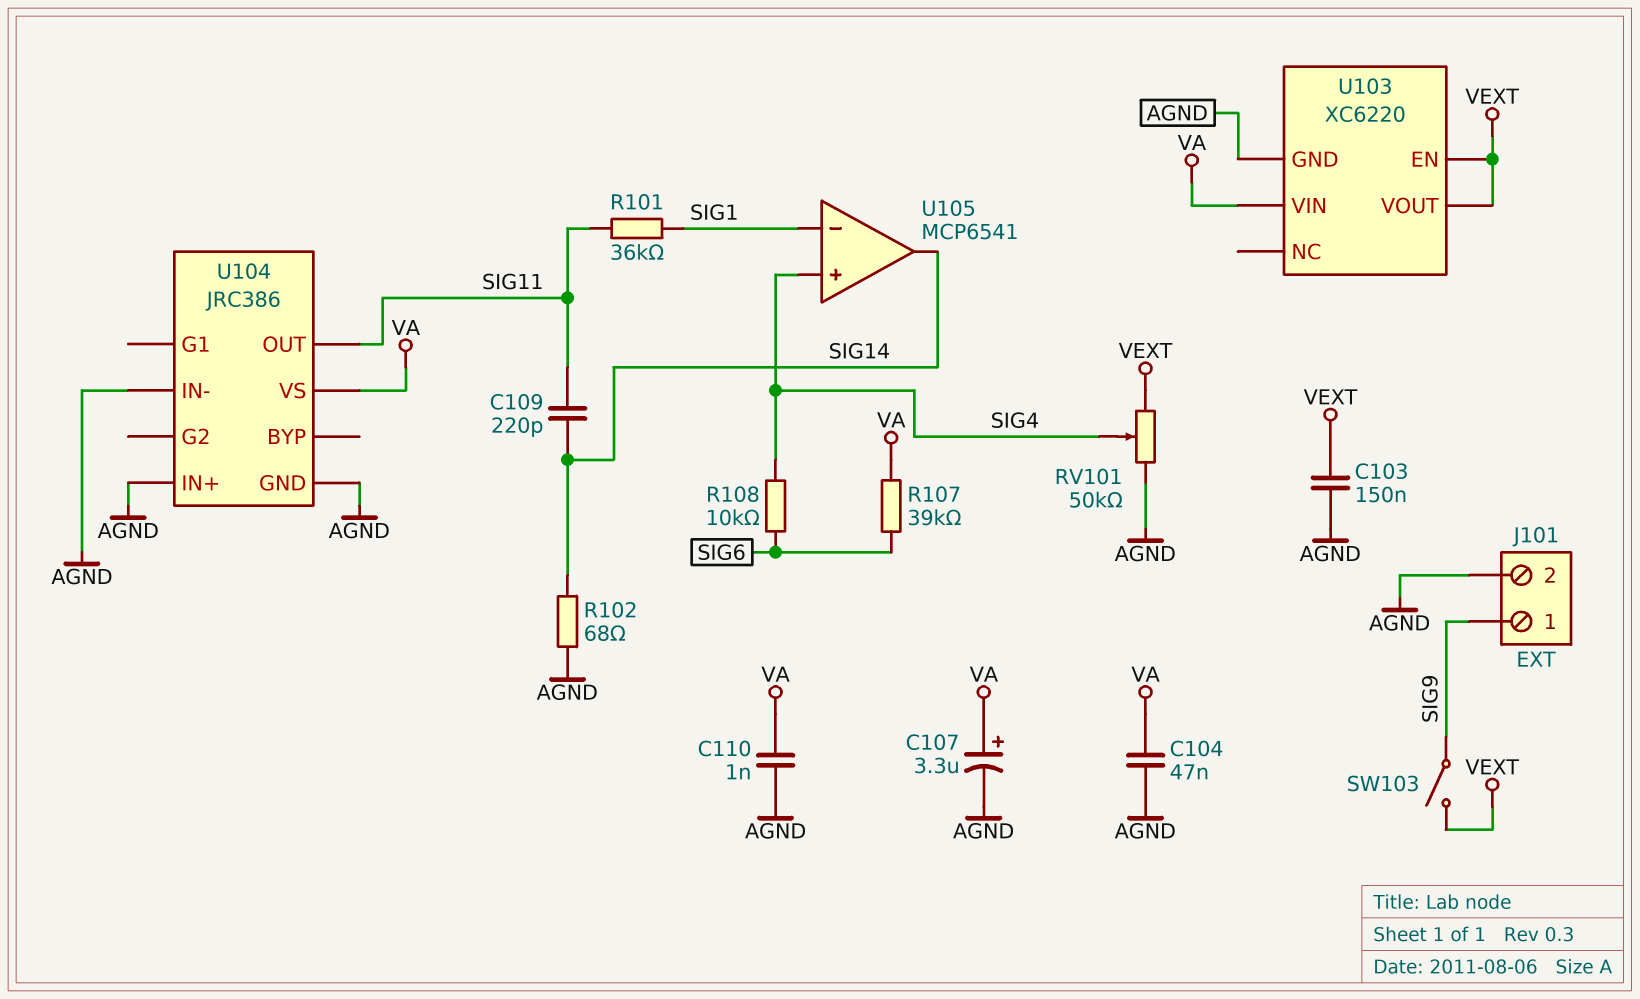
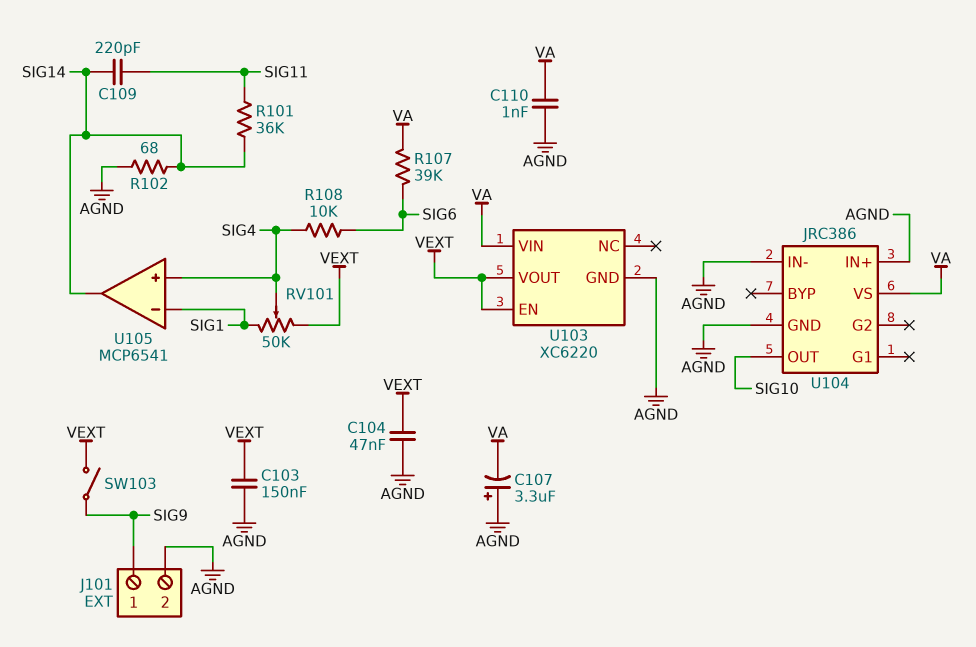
C104: 47nF (AGND, VA) -> 47nF (AGND, VEXT)
C107: 3.3uF (plus VA, minus AGND) -> 3.3uF (plus AGND, minus VA)
R101: 36k (SIG1, SIG11) -> 36k (SIG11, SIG14)
RV101: 50k (AGND, VEXT, wiper SIG4) -> 50k (SIG1, VEXT, wiper SIG4)
U104 pin OUT: SIG11 -> SIG10

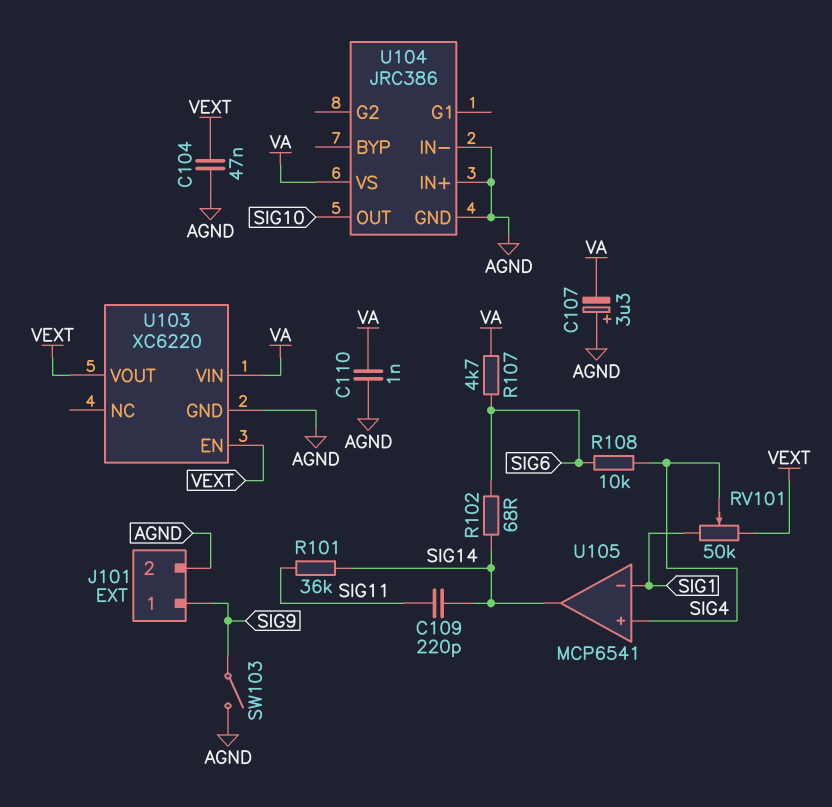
C103: 150nF (AGND, VEXT) -> none
R102: 68 (AGND, SIG14) -> 68 (SIG6, SIG14)
R107: 39k (SIG6, VA) -> 4.7k (SIG6, VA)
SW103: switch (SIG9, VEXT) -> switch (AGND, SIG9)

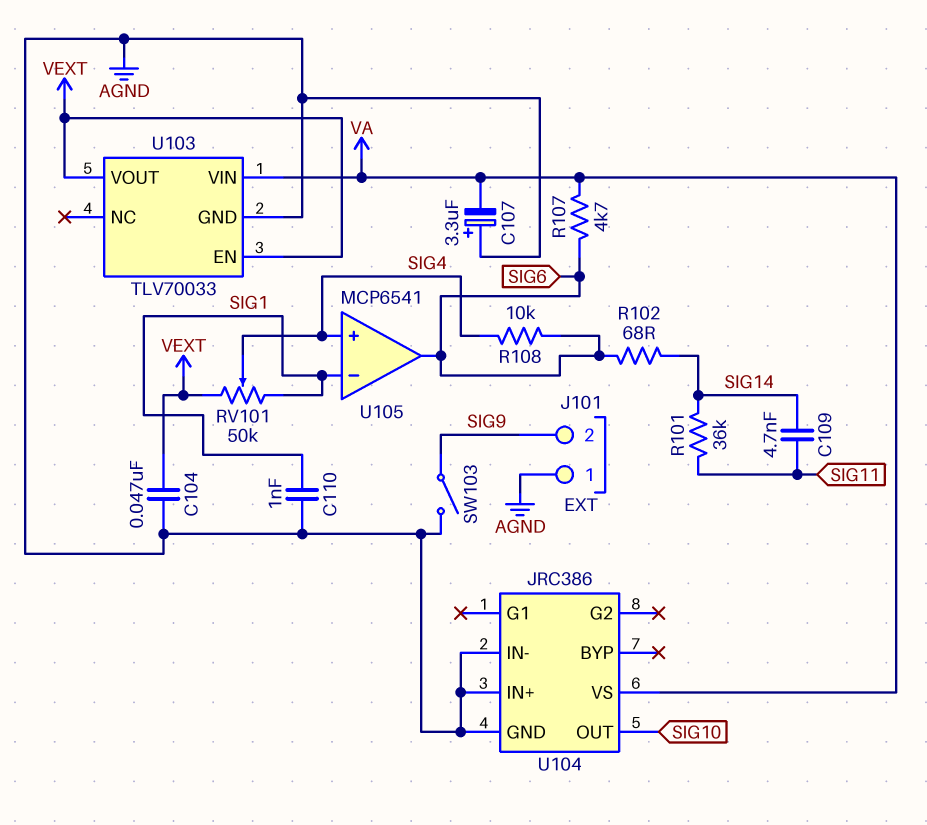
C109: 220pF (SIG11, SIG14) -> 4.7nF (SIG11, SIG14)
C110: 1nF (AGND, VA) -> 1nF (AGND, SIG1)
J101 pin 1: SIG9 -> AGND
J101 pin 2: AGND -> SIG9
U103: XC6220 -> TLV70033
U105 pin out: SIG14 -> SIG6

